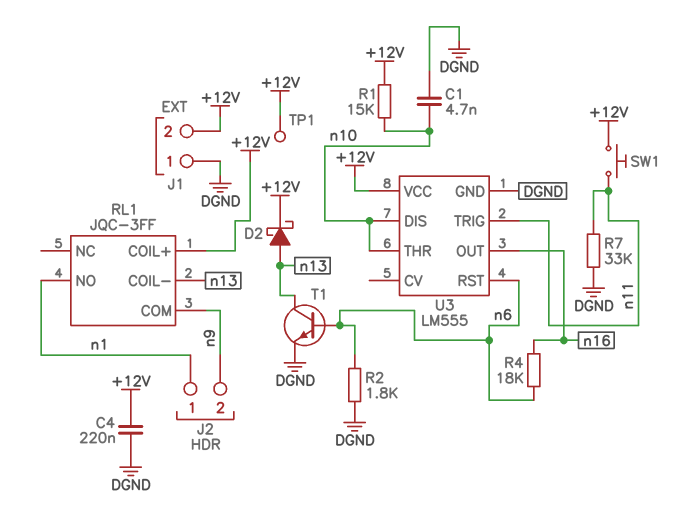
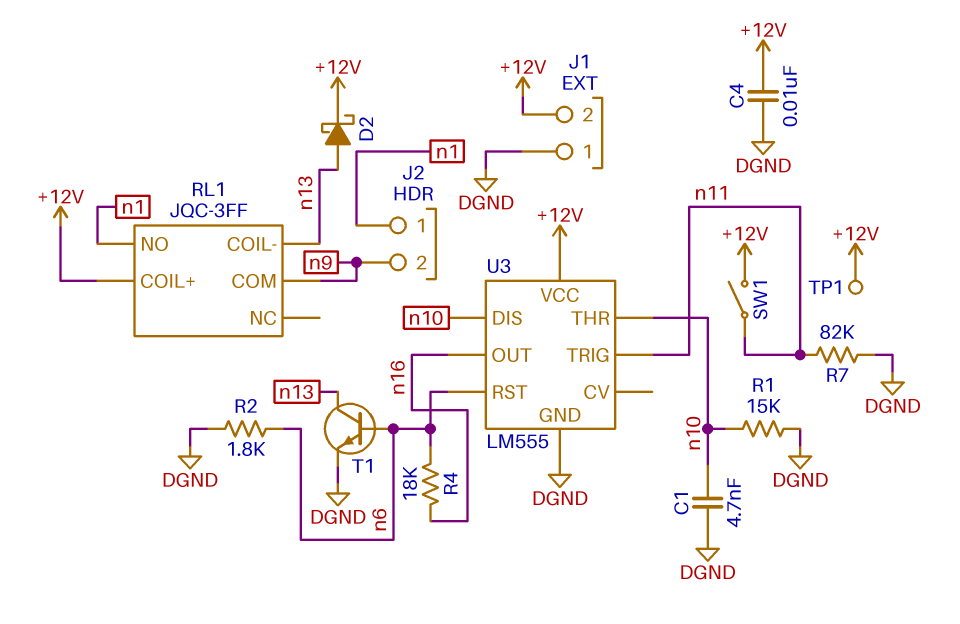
C4: 220nF (+12V, DGND) -> 10nF (+12V, DGND)
R1: 15k (+12V, n10) -> 15k (DGND, n10)
R7: 33k (DGND, n11) -> 82k (DGND, n11)
SW1: button (+12V, n11) -> switch (+12V, n11)

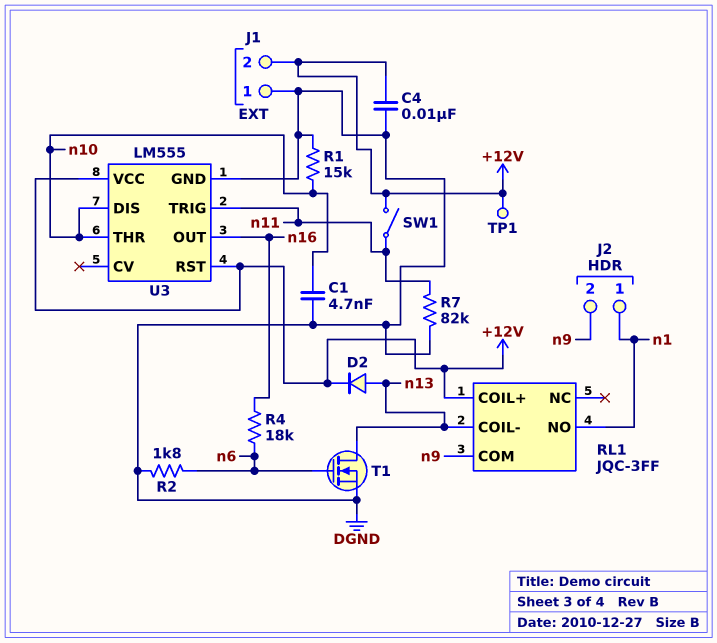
D2: schottky (A n13, K +12V) -> diode (A n13, K +12V)
T1: NPN (B n6, C n13, E DGND) -> NMOS (G n6, D n13, S DGND)
U3 pin RST: n6 -> +12V

